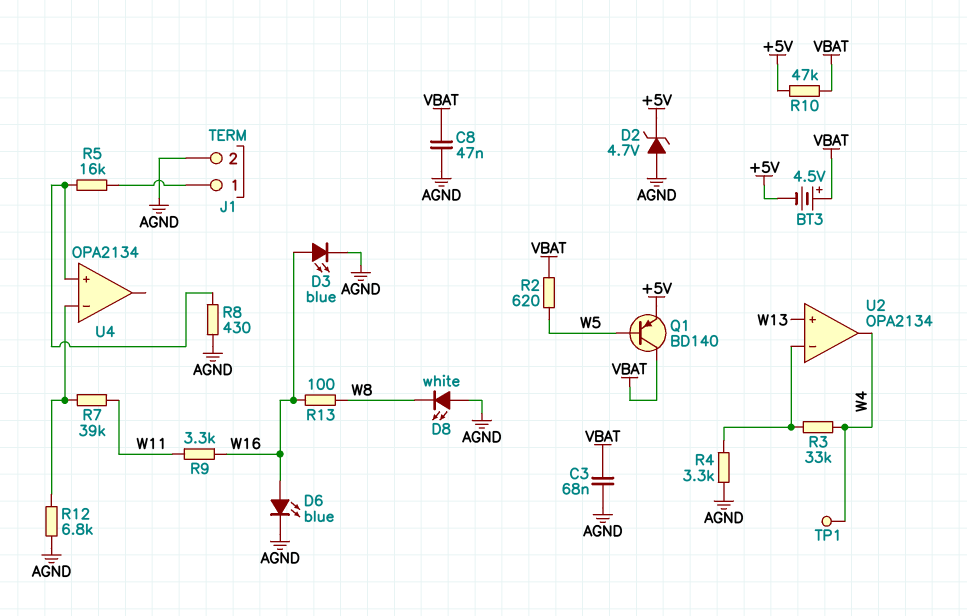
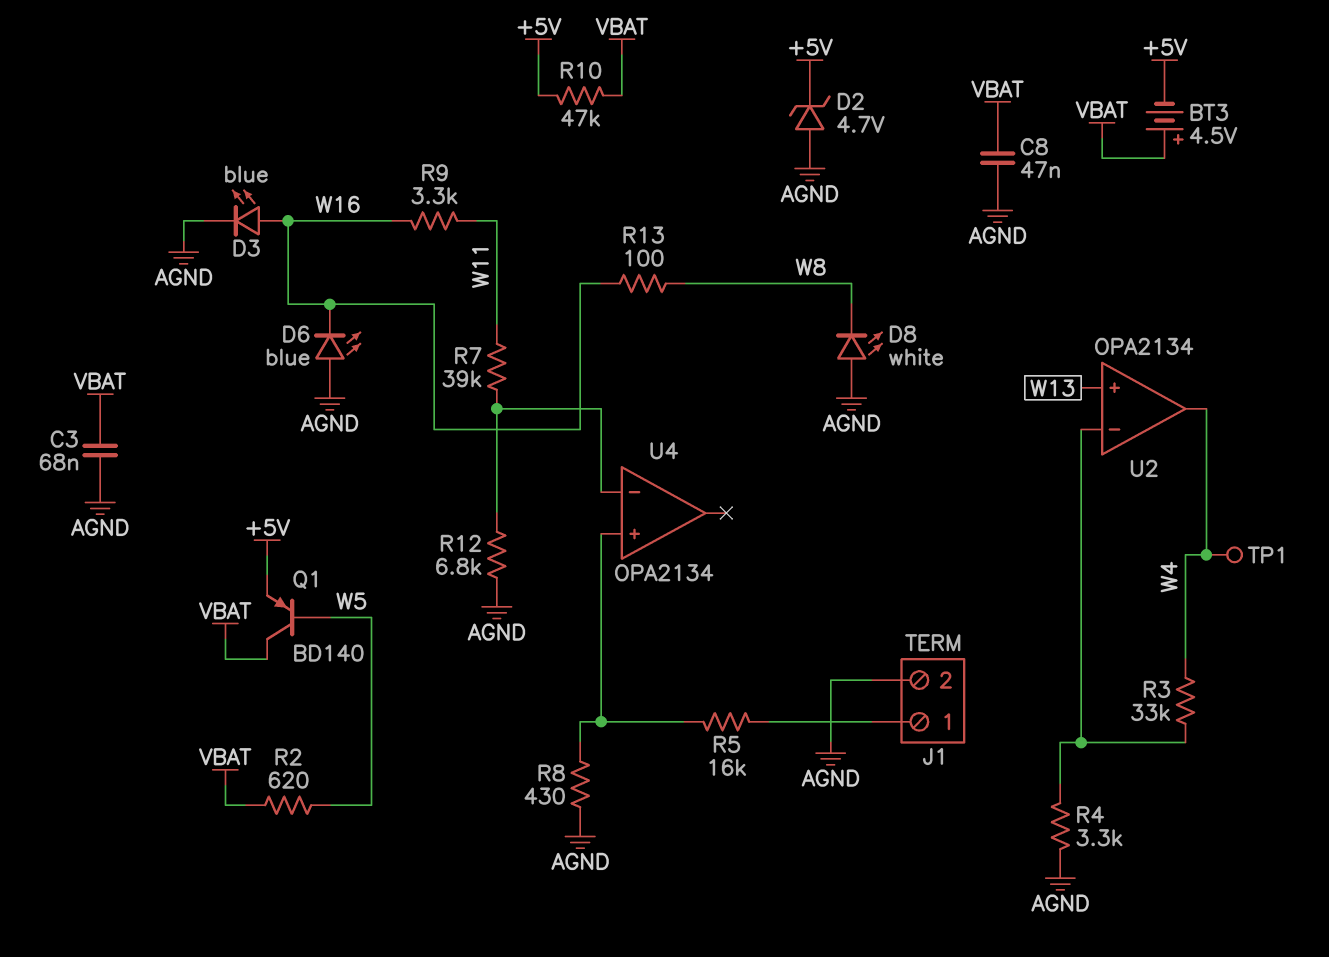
D6: LED blue (A W16, K AGND) -> LED blue (A AGND, K W16)

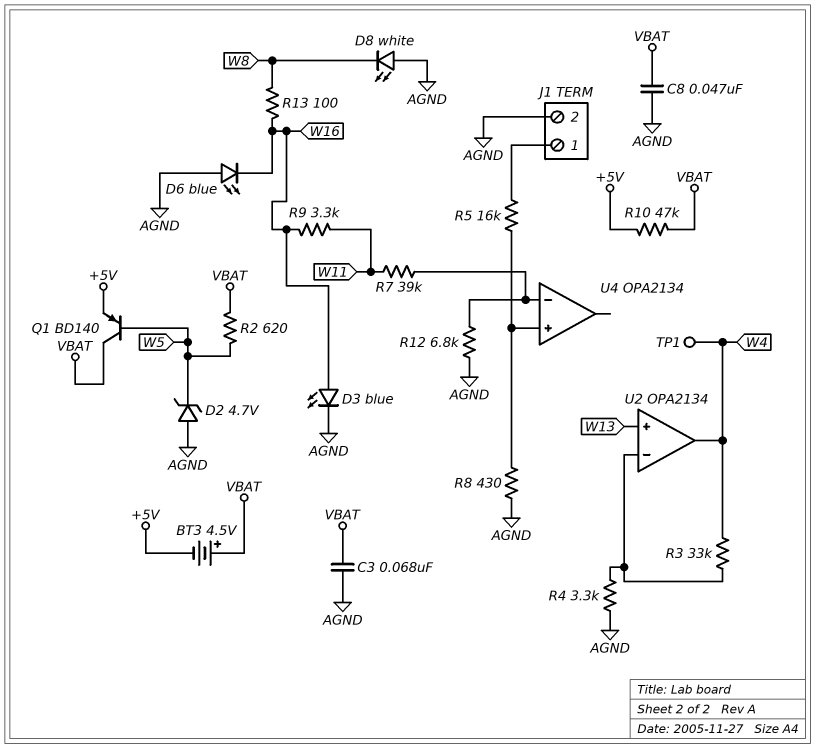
D2: zener 4.7V (A AGND, K +5V) -> zener 4.7V (A AGND, K W5)

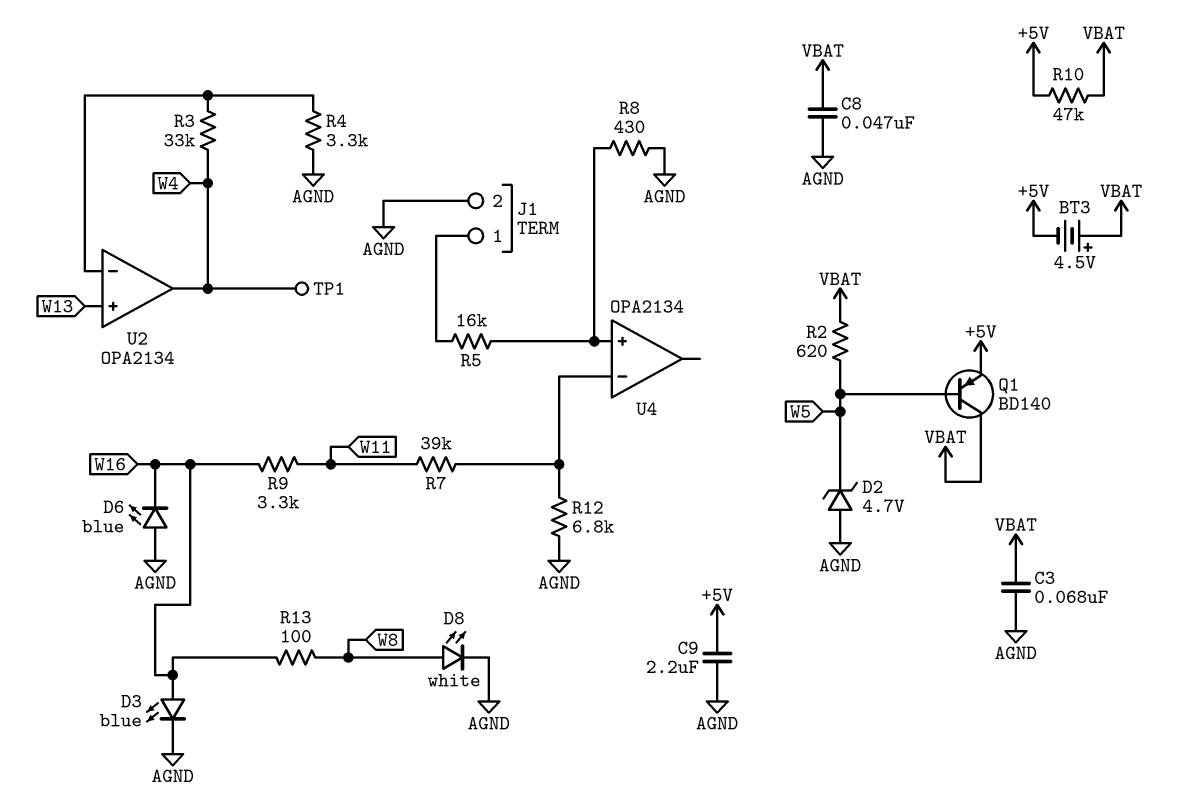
C9: none -> 2.2uF (+5V, AGND)
D8: LED white (A AGND, K W8) -> LED white (A W8, K AGND)

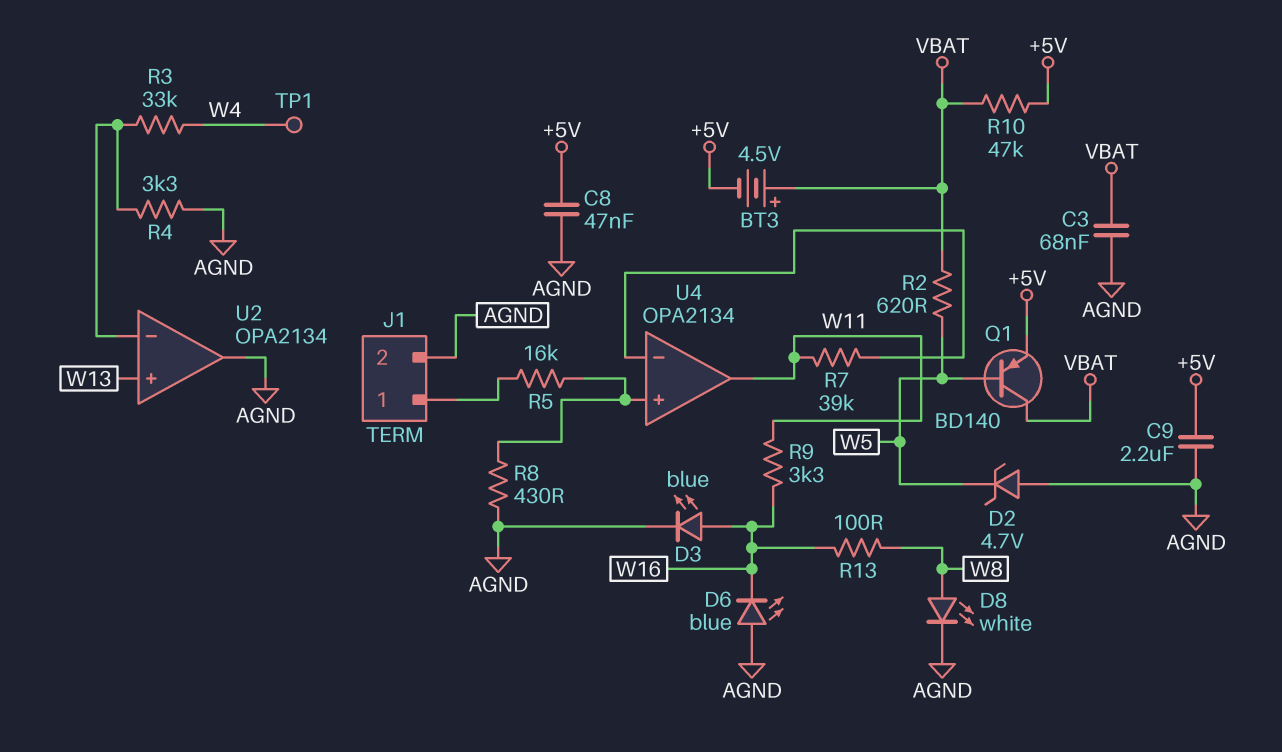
C8: 47nF (AGND, VBAT) -> 47nF (+5V, AGND)
R12: 6.8k (AGND, U4/in-) -> none
U2 pin out: W4 -> AGND
U4 pin out: none -> W11

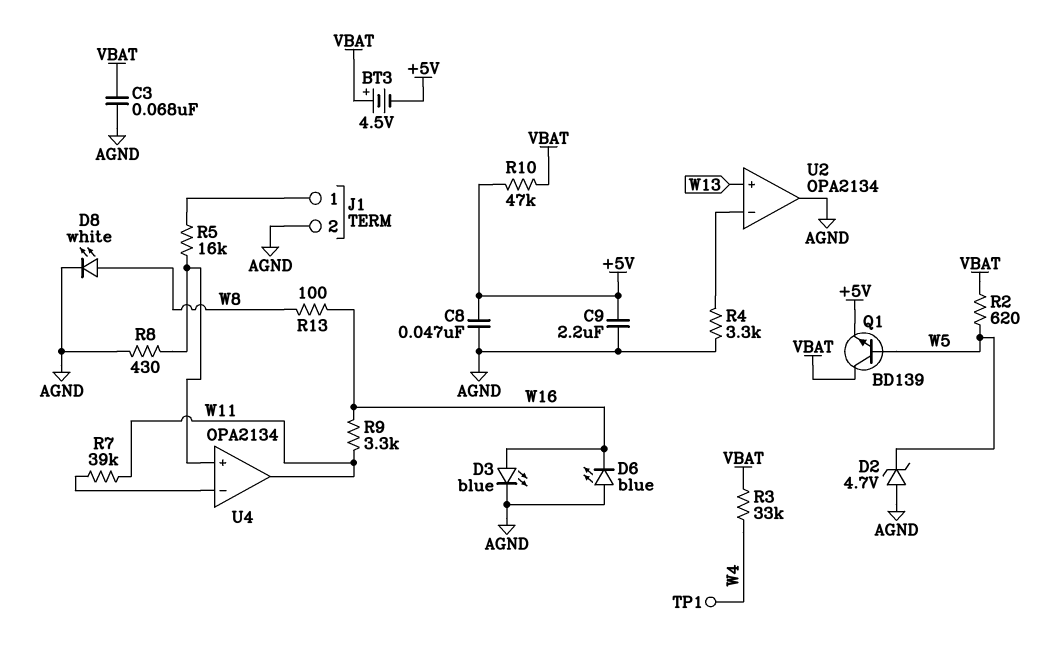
Q1: PNP BD140 (B W5, C VBAT, E +5V) -> NPN BD139 (B W5, C VBAT, E +5V)
R3: 33k (U2/in-, W4) -> 33k (VBAT, W4)

